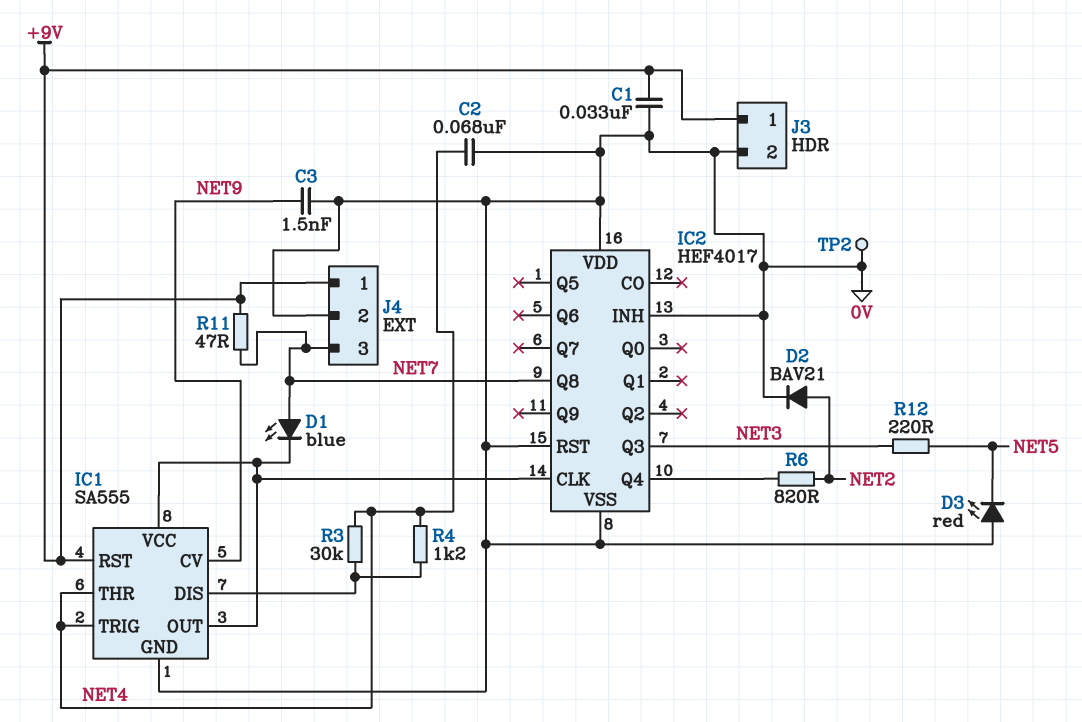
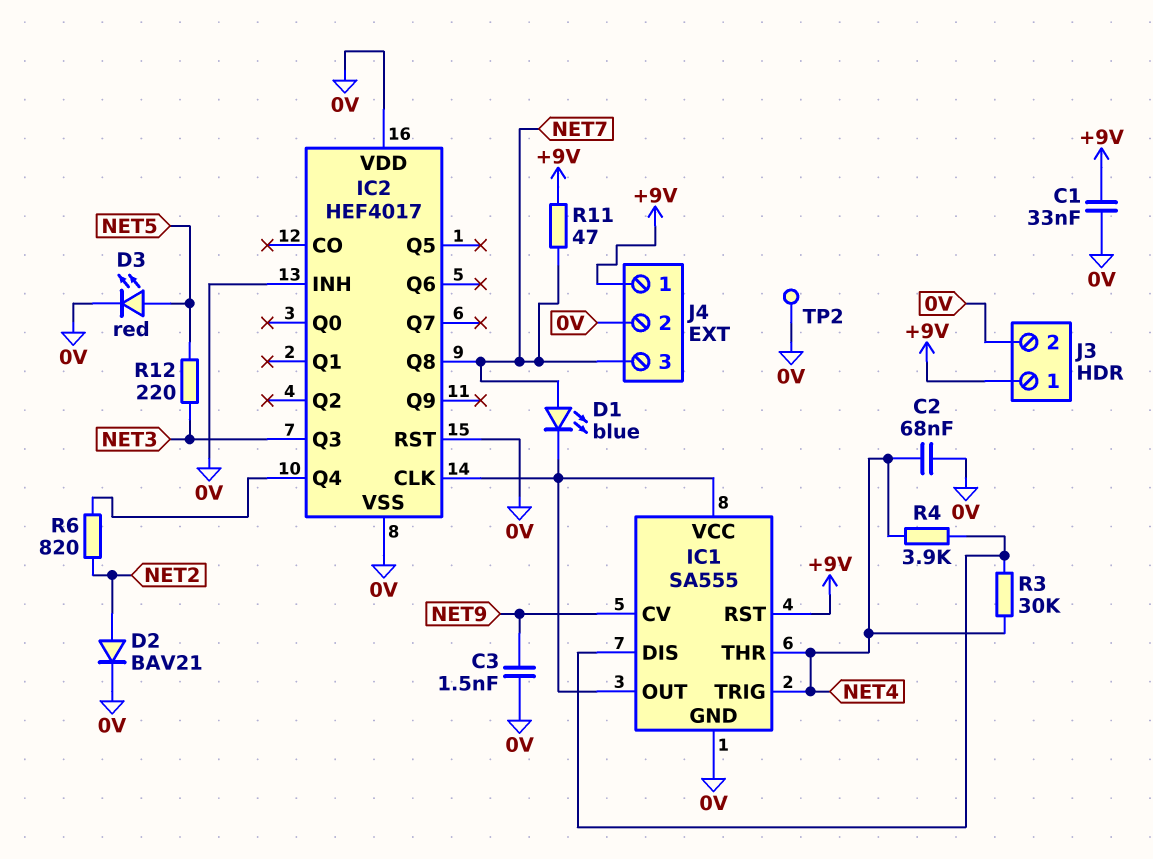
D3: LED red (A 0V, K NET5) -> LED red (A NET5, K 0V)
R4: 1.2k (IC1/DIS, NET4) -> 3.9k (IC1/DIS, NET4)

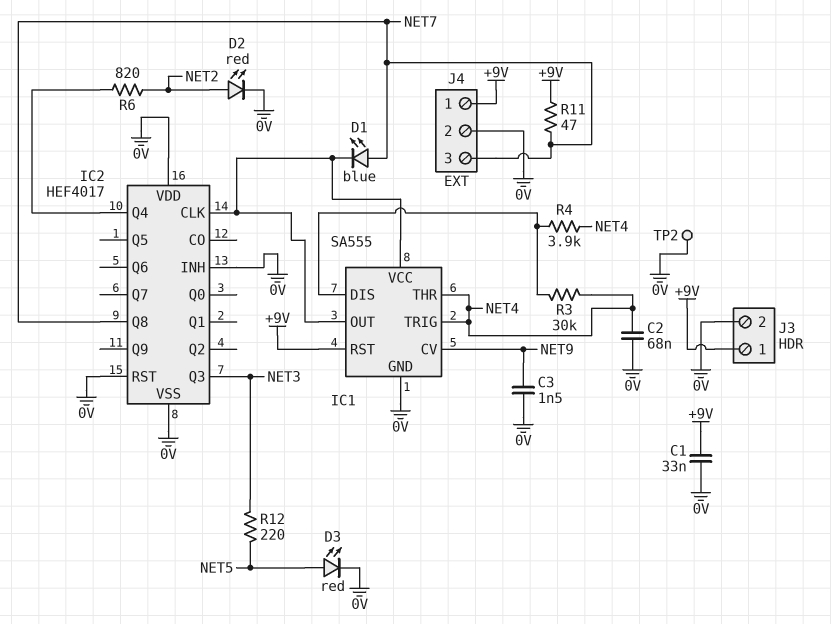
D2: diode BAV21 (A NET2, K 0V) -> LED red (A NET2, K 0V)

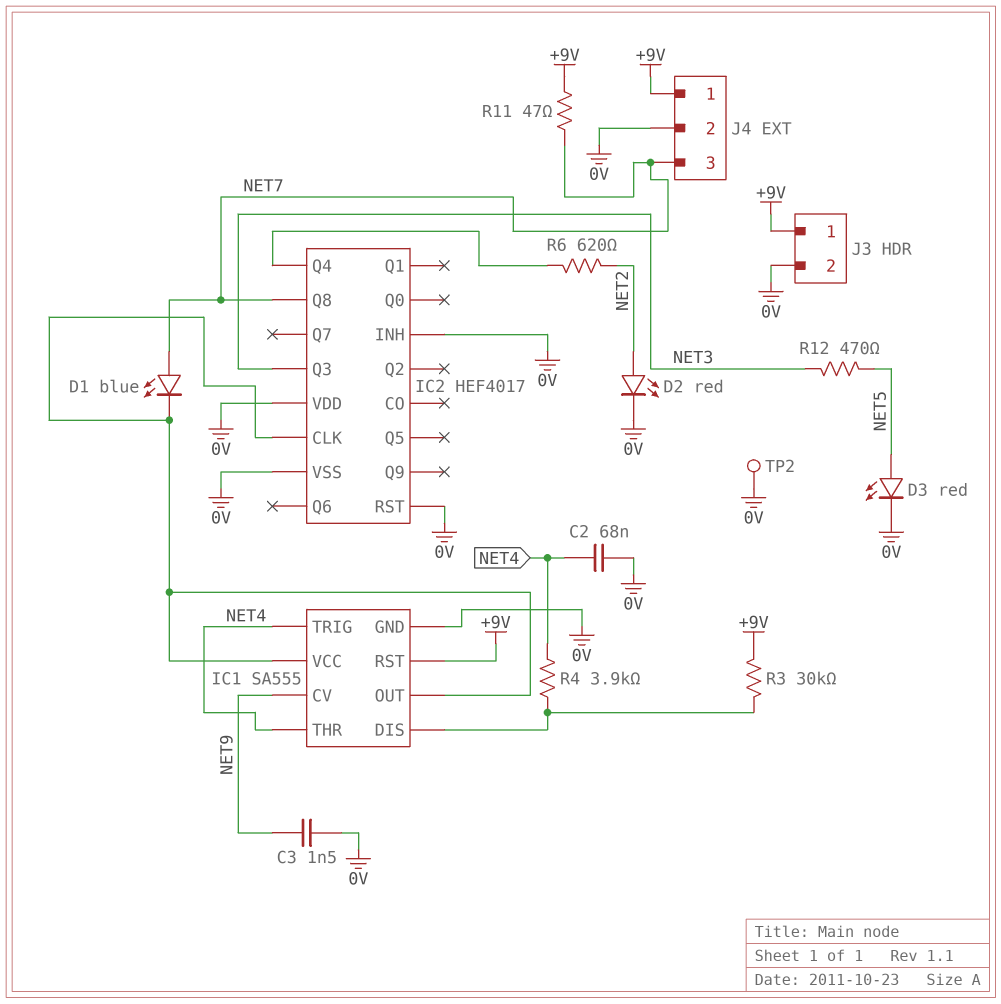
C1: 33nF (+9V, 0V) -> none
R3: 30k (IC1/DIS, NET4) -> 30k (+9V, IC1/DIS)
R6: 820 (IC2/Q4, NET2) -> 620 (IC2/Q4, NET2)
R12: 220 (NET3, NET5) -> 470 (NET3, NET5)

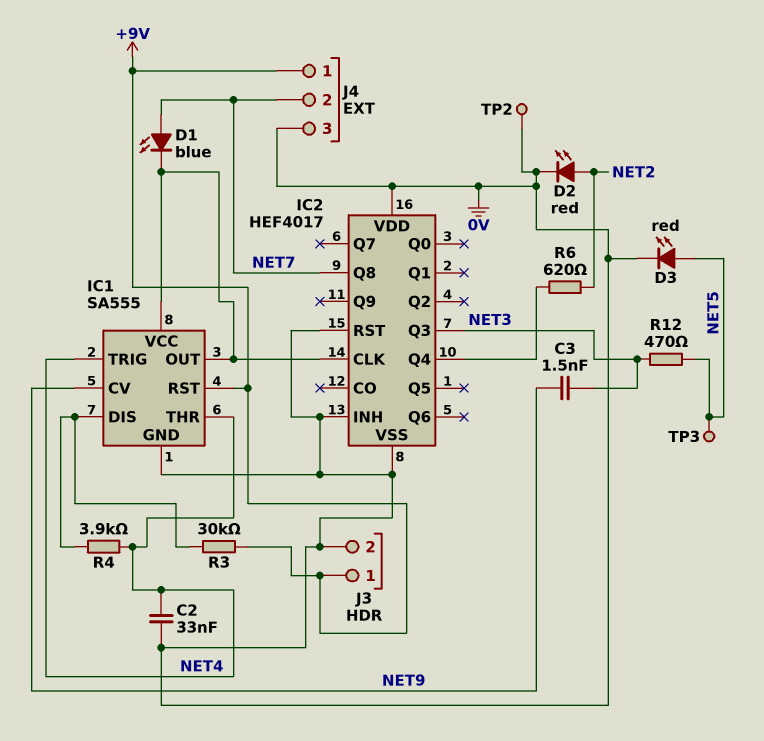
C2: 68nF (0V, NET4) -> 33nF (0V, NET4)
C3: 1.5nF (0V, NET9) -> 1.5nF (NET3, NET9)
J4 pin 2: 0V -> NET7
J4 pin 3: NET7 -> 0V
R11: 47 (+9V, NET7) -> none
TP3: none -> test point (NET5)

